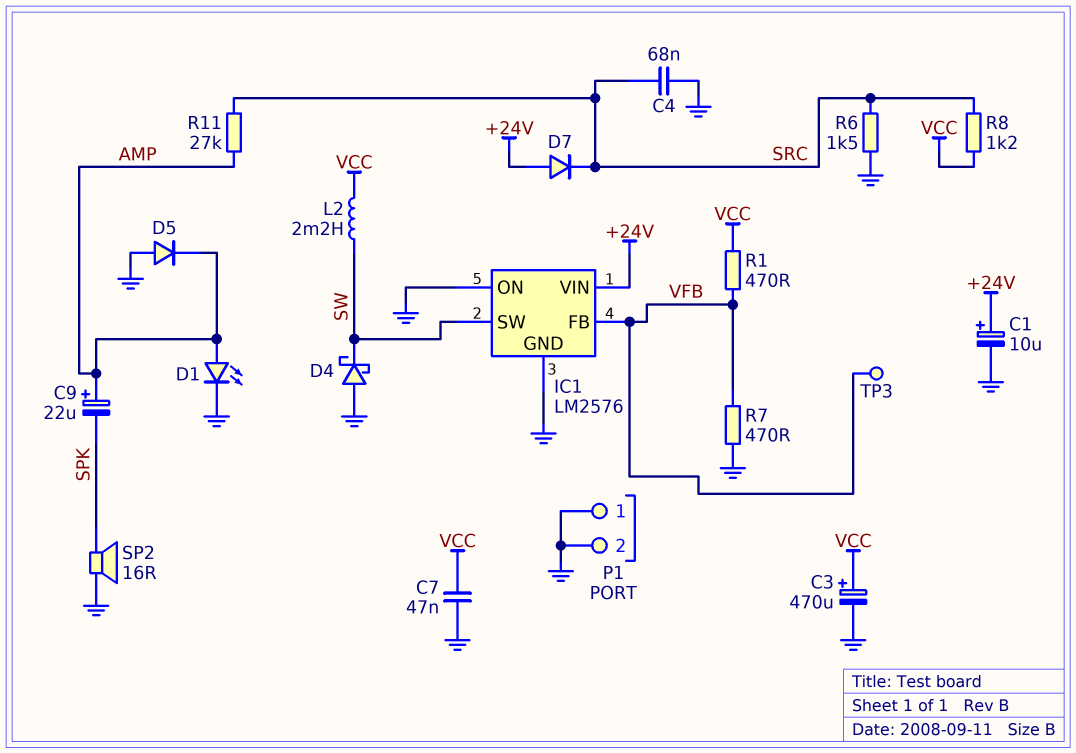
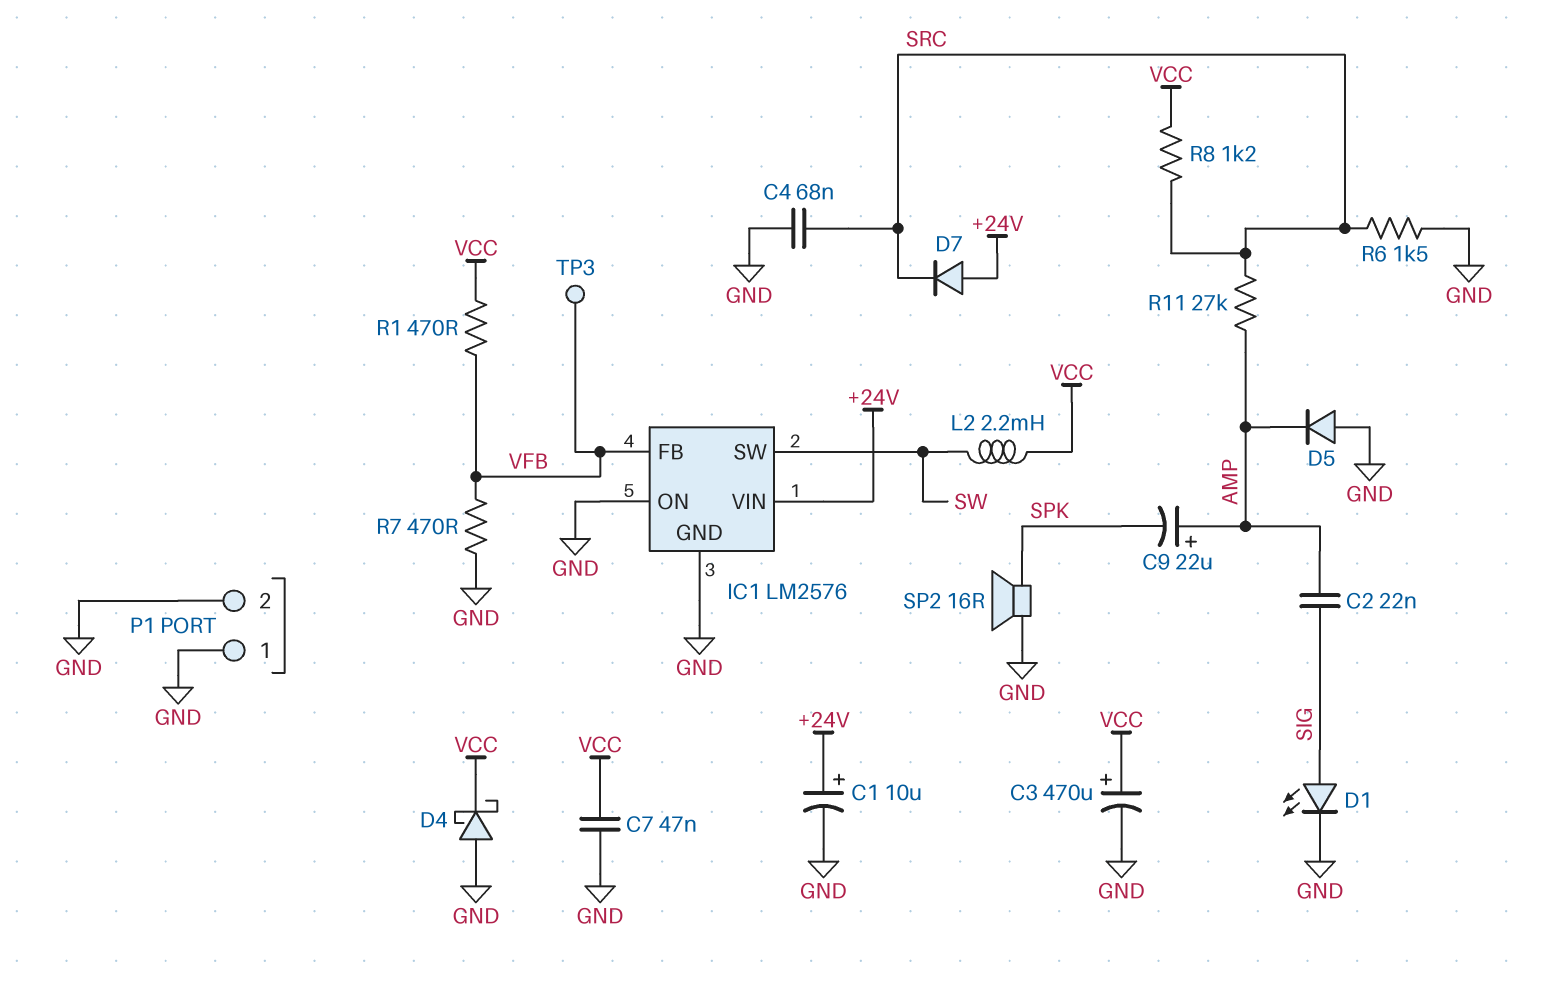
C2: none -> 22nF (AMP, SIG)
D1: LED (A AMP, K GND) -> LED (A SIG, K GND)
D4: schottky (A GND, K SW) -> schottky (A GND, K VCC)

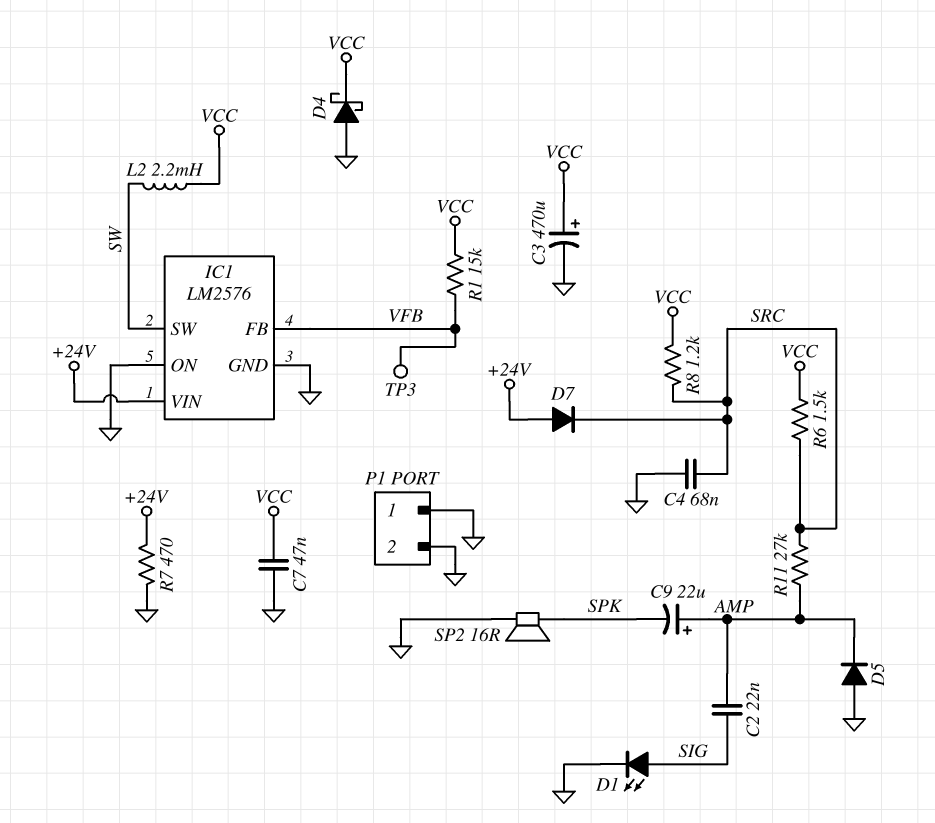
C1: 10uF (plus +24V, minus GND) -> none
R1: 470 (VCC, VFB) -> 15k (VCC, VFB)
R6: 1.5k (GND, SRC) -> 1.5k (SRC, VCC)
R7: 470 (GND, VFB) -> 470 (+24V, GND)

